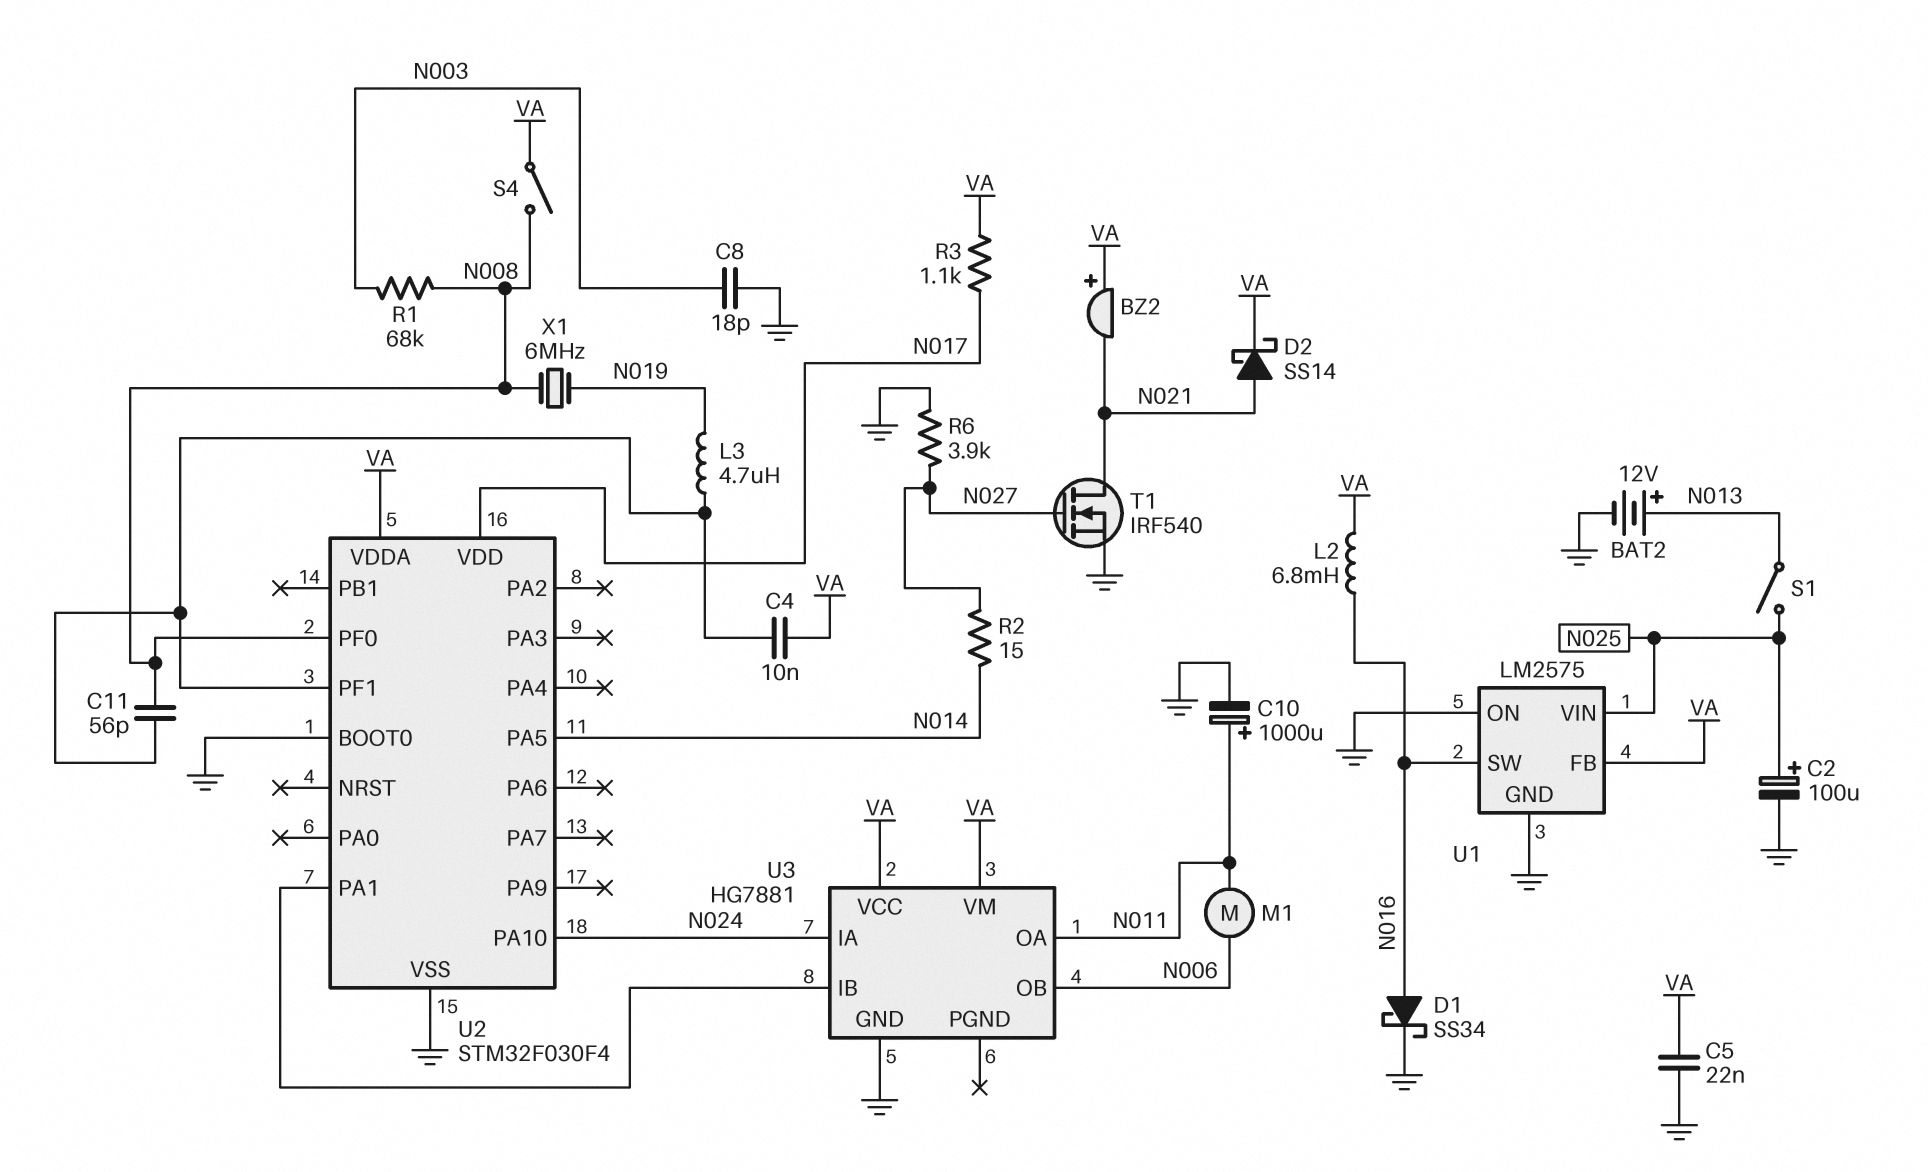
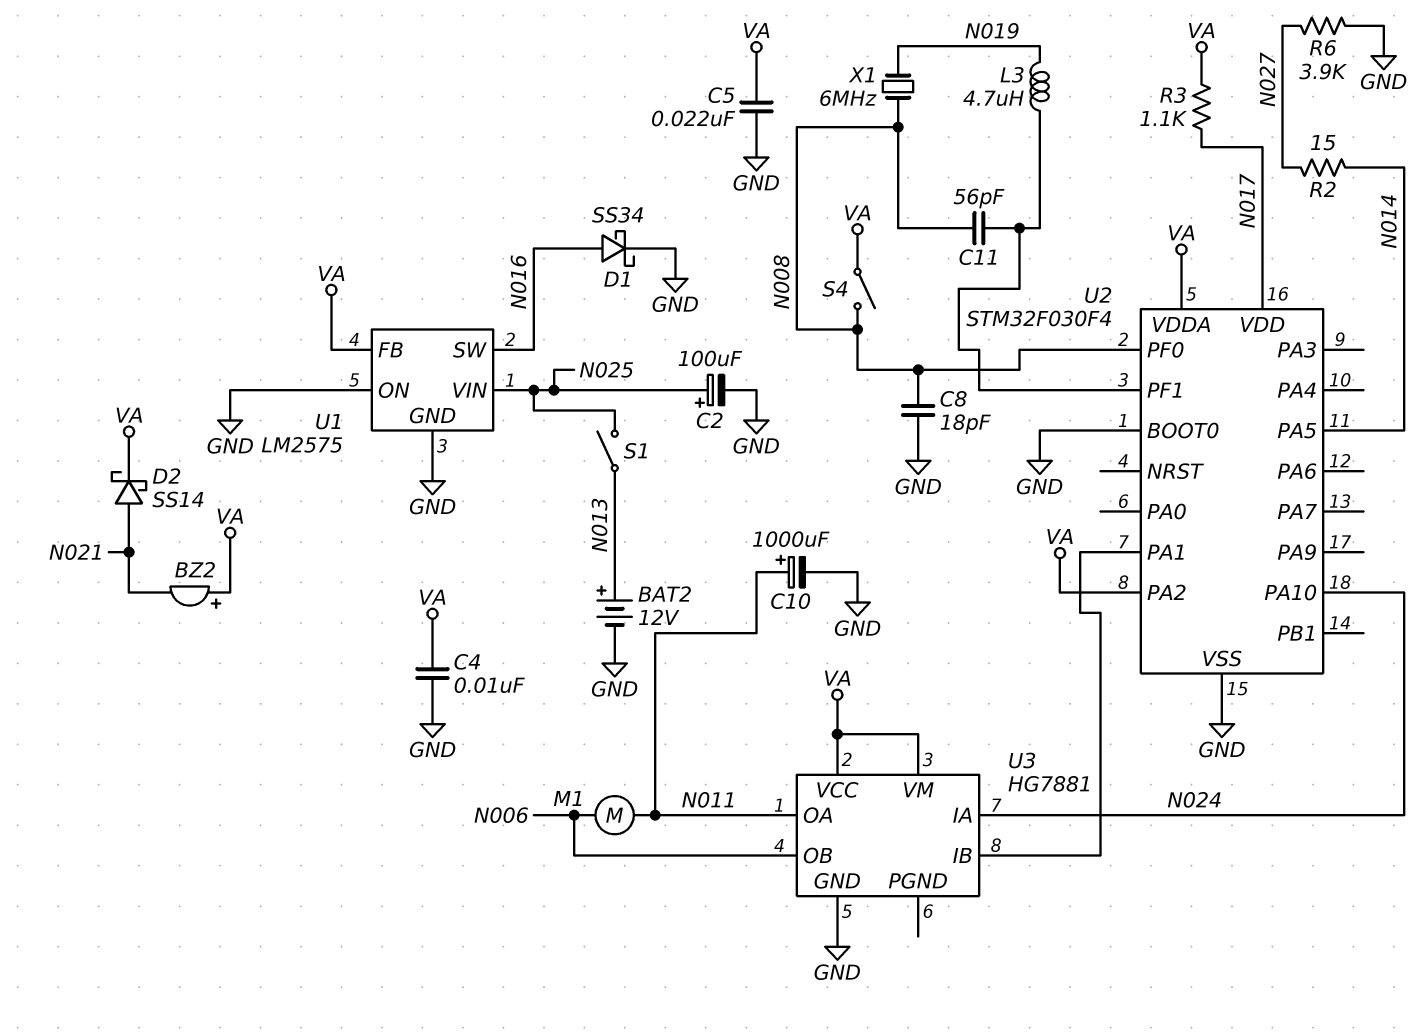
C4: 10nF (U2/PF1, VA) -> 10nF (GND, VA)
C8: 18pF (GND, N003) -> 18pF (GND, N008)
L2: 6.8mH (N016, VA) -> none
R1: 68k (N003, N008) -> none
T1: NMOS IRF540 (G N027, D N021, S GND) -> none
U2 pin PA2: none -> VA

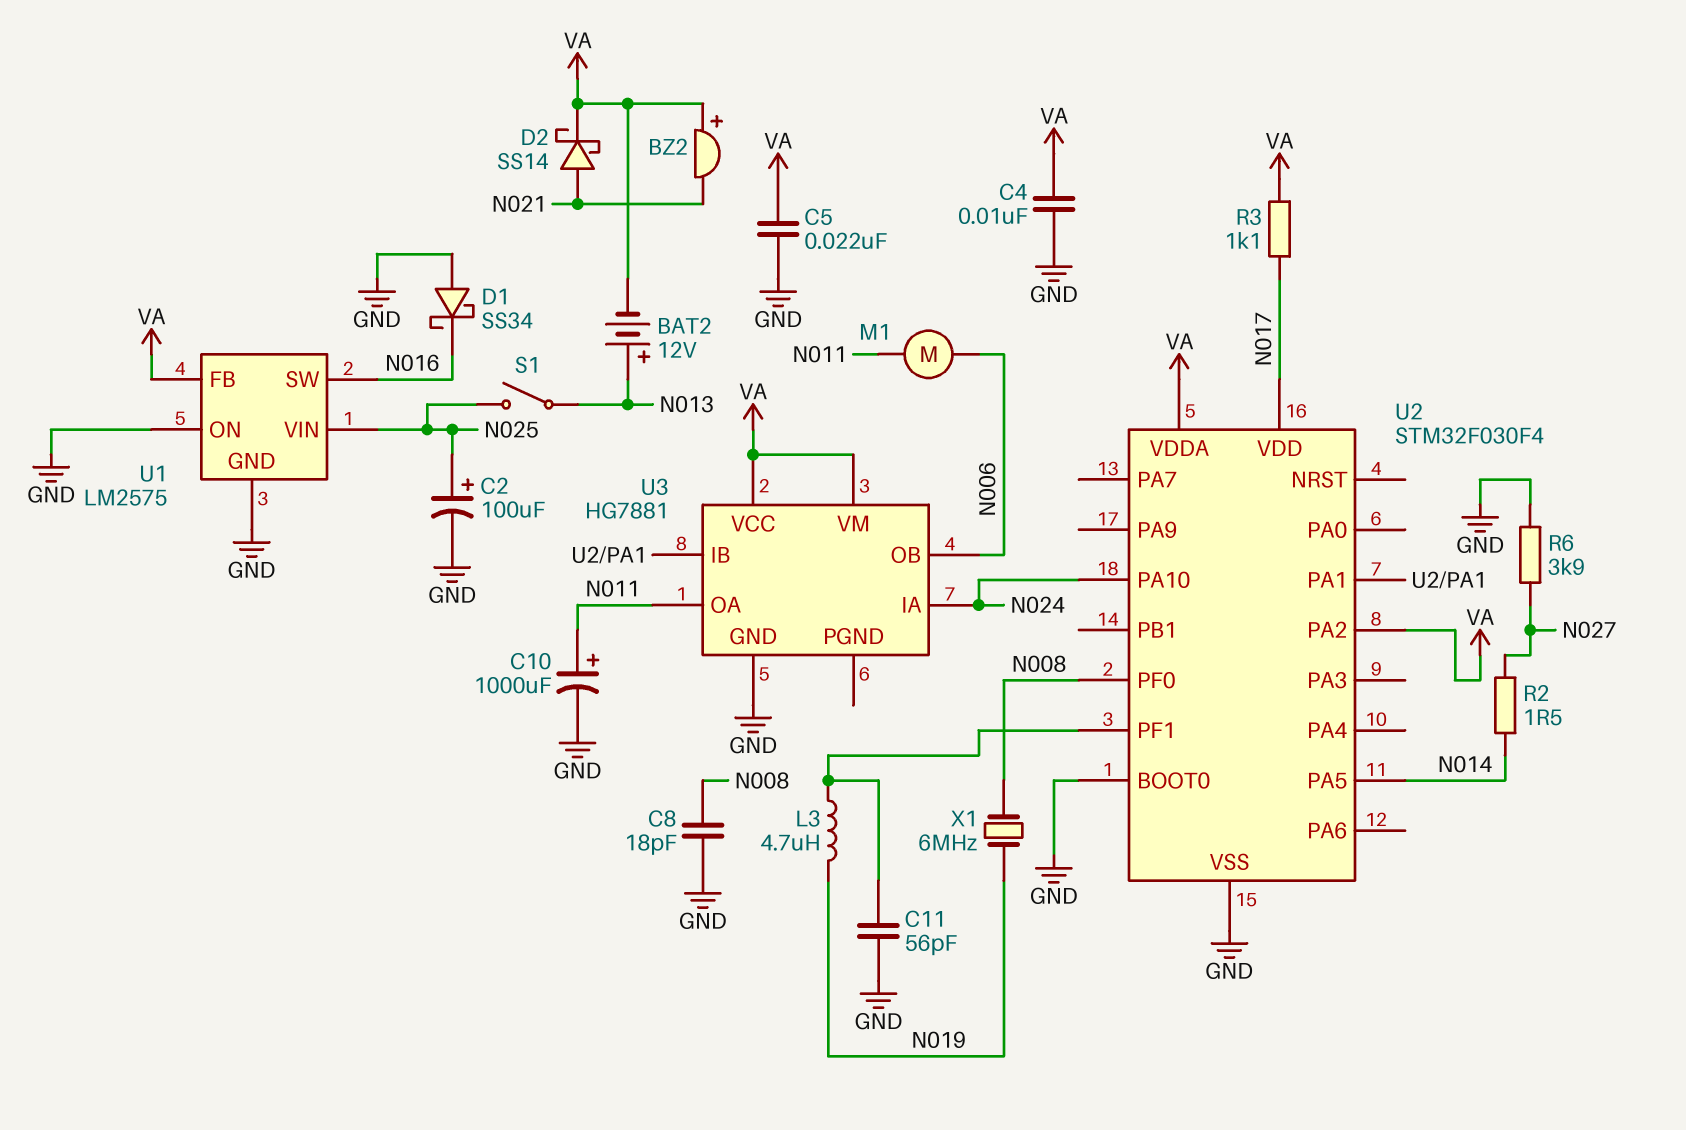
BAT2: 12V (plus N013, minus GND) -> 12V (plus N013, minus VA)
C11: 56pF (N008, U2/PF1) -> 56pF (GND, U2/PF1)
D1: schottky SS34 (A N016, K GND) -> schottky SS34 (A GND, K N016)
R2: 15 (N014, N027) -> 1.5 (N014, N027)
S4: switch (N008, VA) -> none

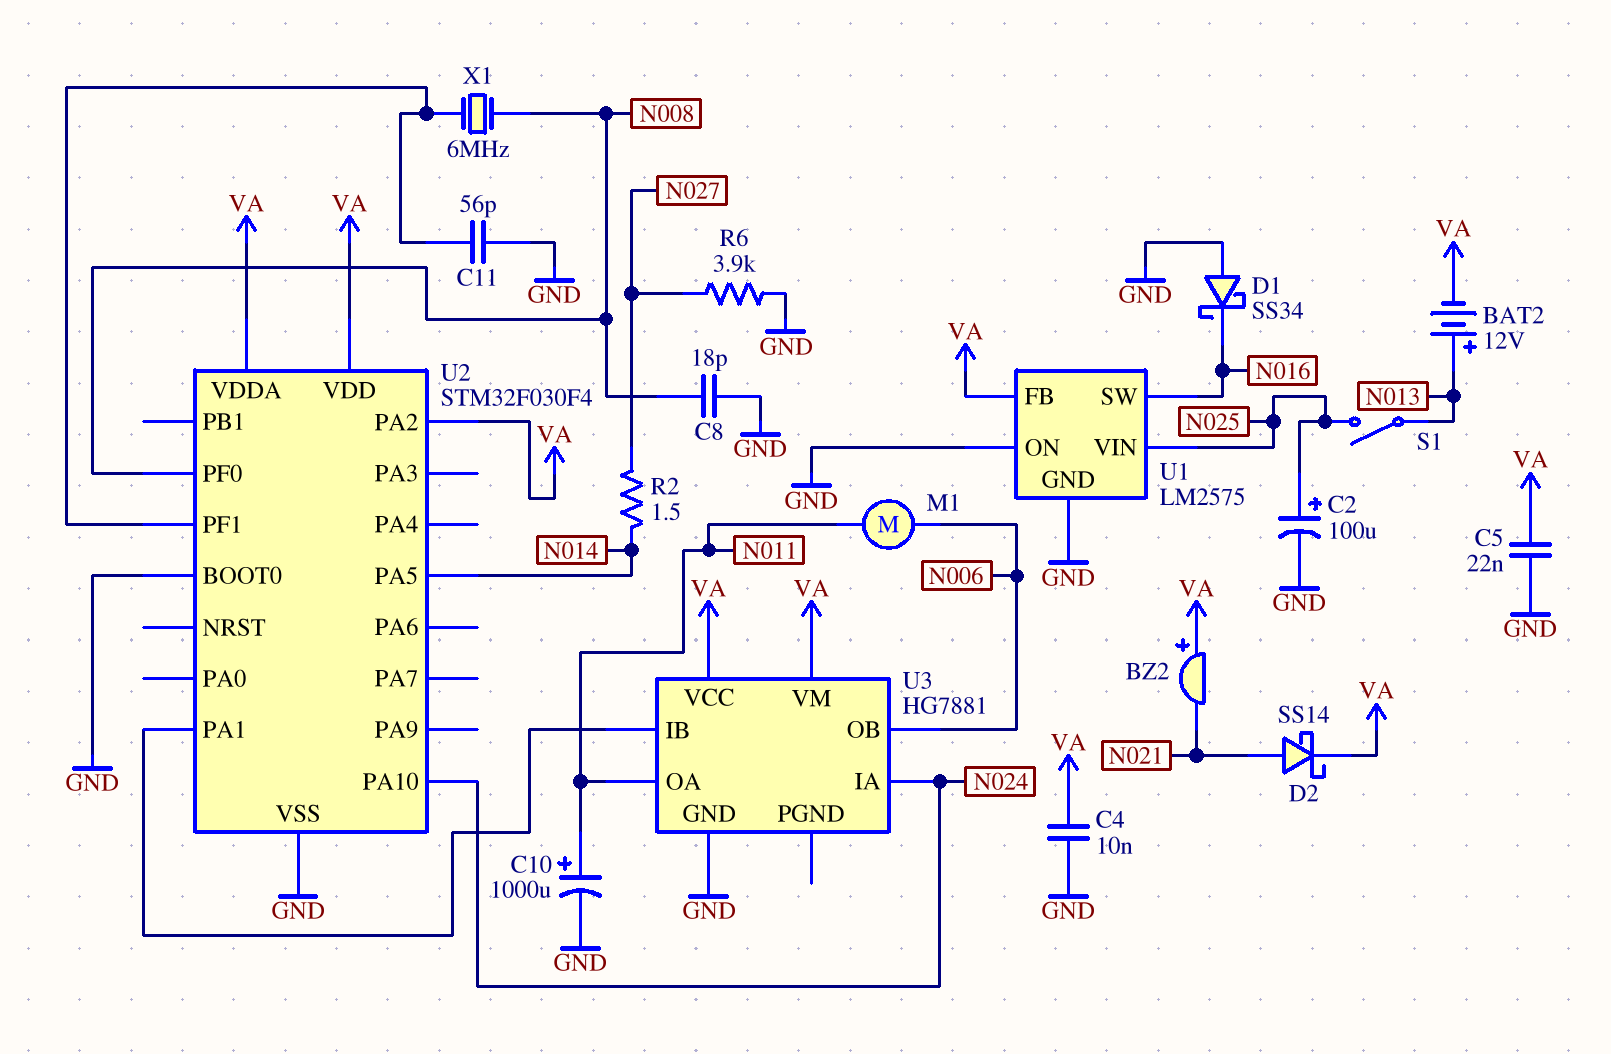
L3: 4.7uH (N019, U2/PF1) -> none
R3: 1.1k (N017, VA) -> none
U2 pin VDD: N017 -> VA
X1: 6MHz (N008, N019) -> 6MHz (N008, U2/PF1)

